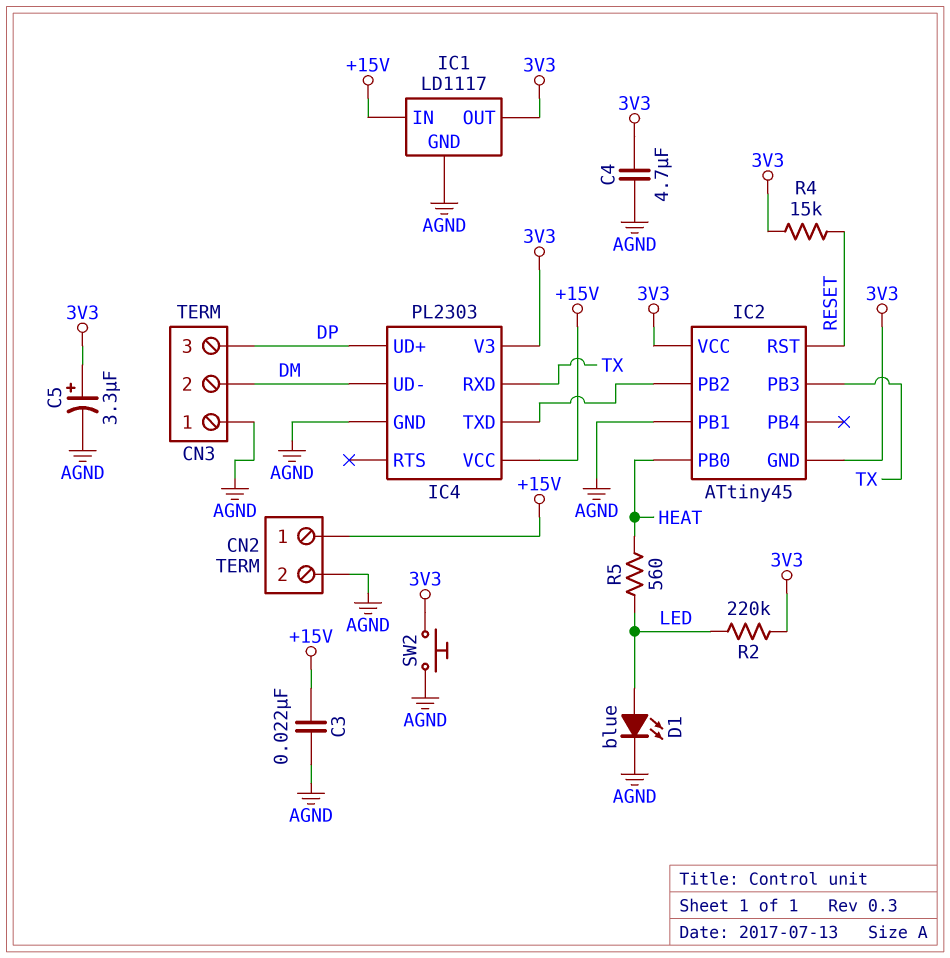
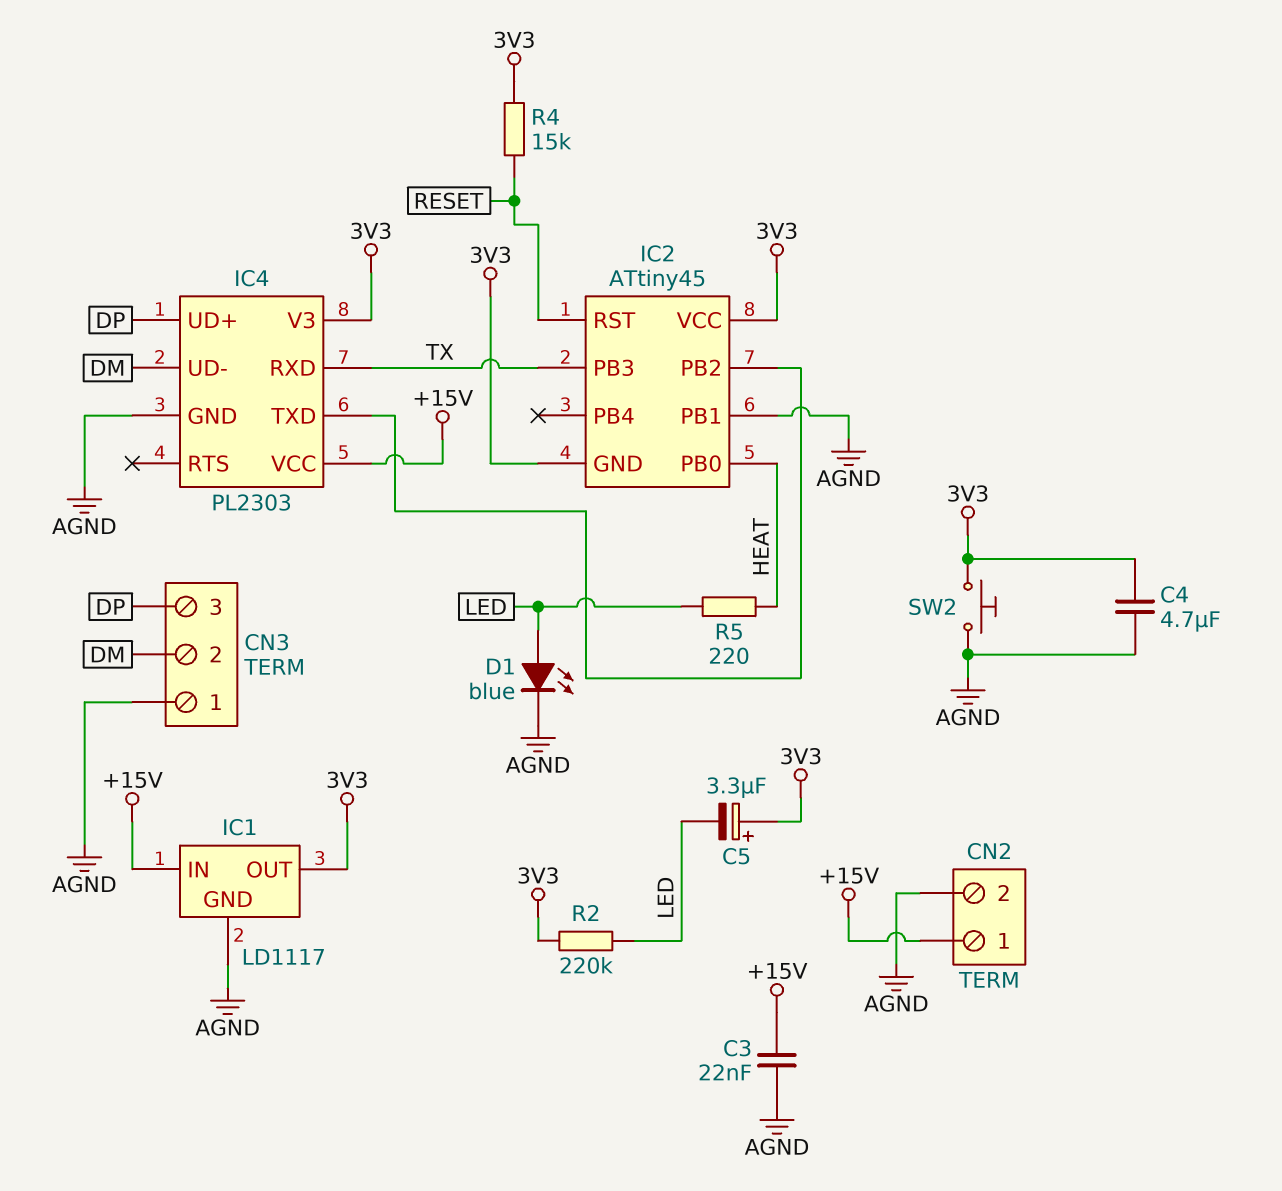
C5: 3.3uF (plus 3V3, minus AGND) -> 3.3uF (plus 3V3, minus LED)
R5: 560 (HEAT, LED) -> 220 (HEAT, LED)

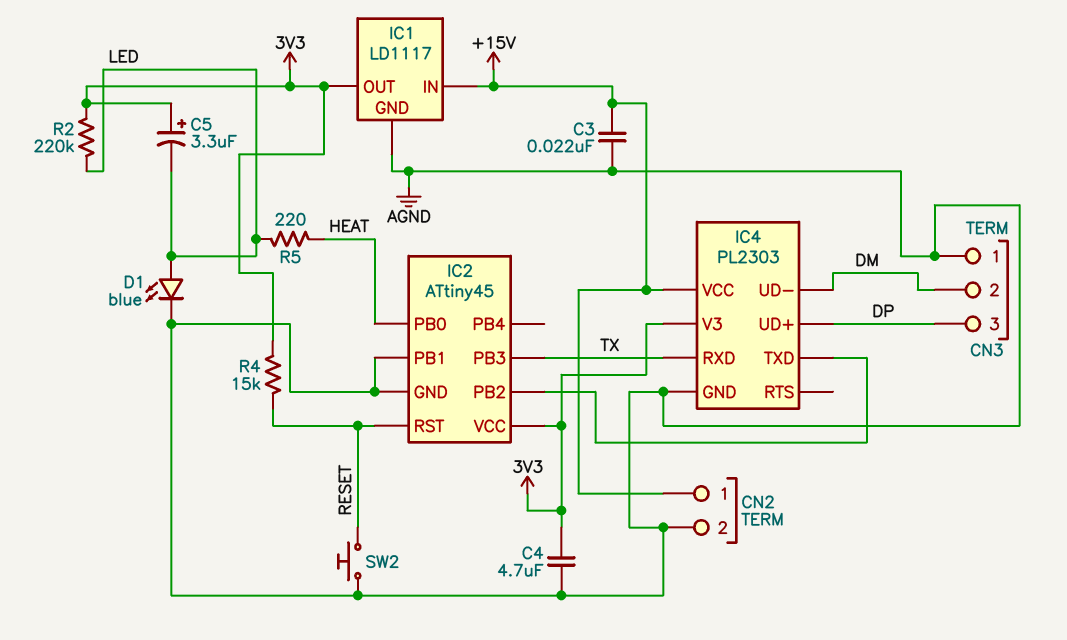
IC2 pin GND: 3V3 -> AGND
SW2: button (3V3, AGND) -> button (AGND, RESET)

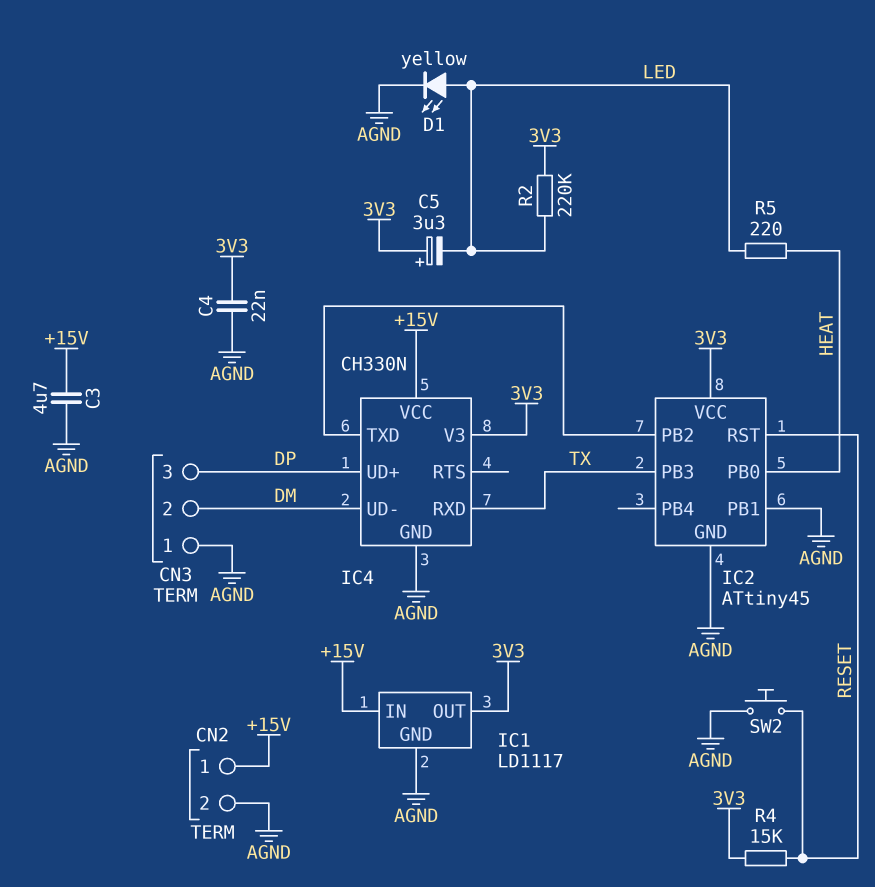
C3: 22nF (+15V, AGND) -> 4.7uF (+15V, AGND)
C4: 4.7uF (3V3, AGND) -> 22nF (3V3, AGND)
D1: LED blue (A LED, K AGND) -> LED yellow (A LED, K AGND)
IC4: PL2303 -> CH330N

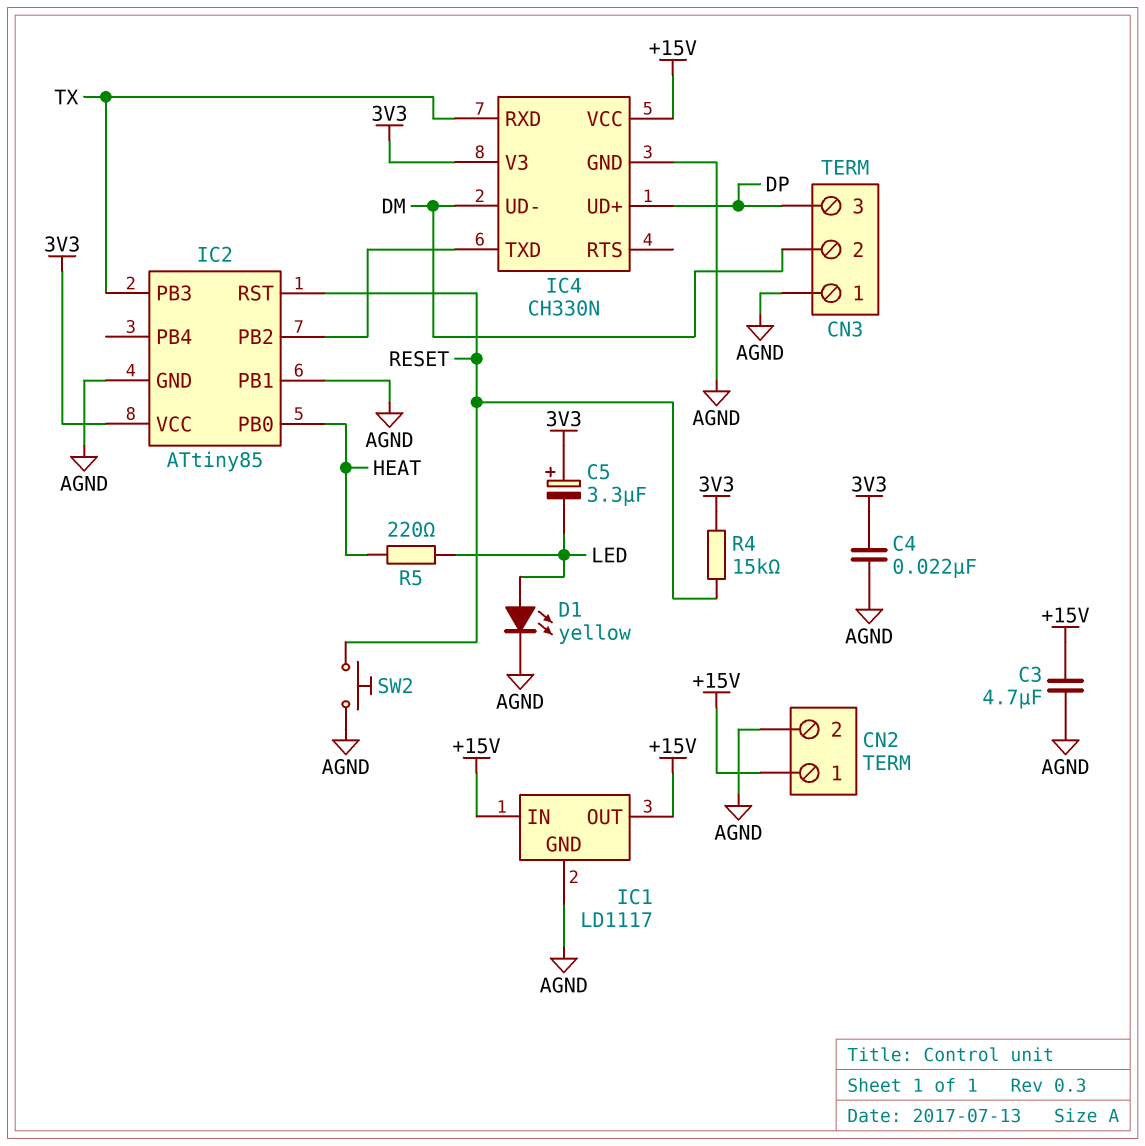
IC1 pin OUT: 3V3 -> +15V
IC2: ATtiny45 -> ATtiny85
R2: 220k (3V3, LED) -> none

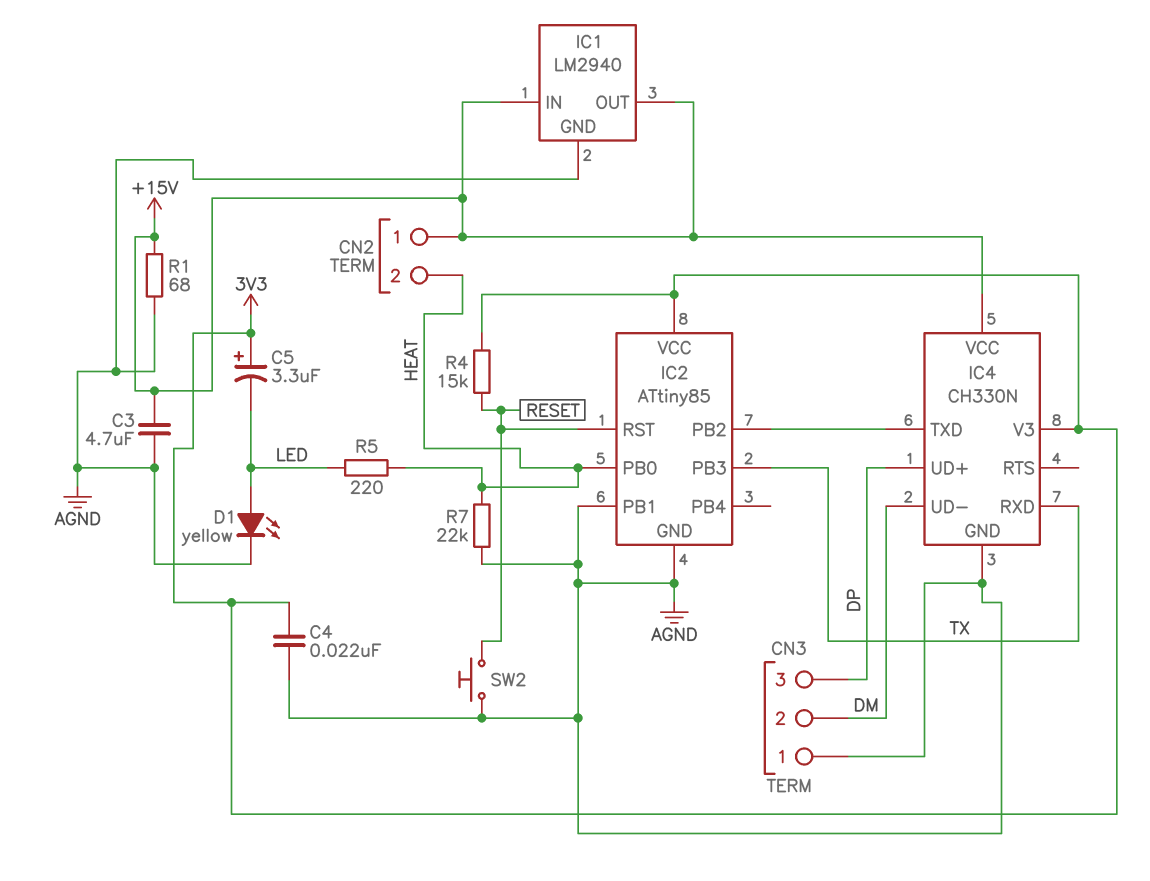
CN2 pin 2: AGND -> HEAT
IC1: LD1117 -> LM2940
R1: none -> 68 (+15V, AGND)
R7: none -> 22k (AGND, HEAT)

